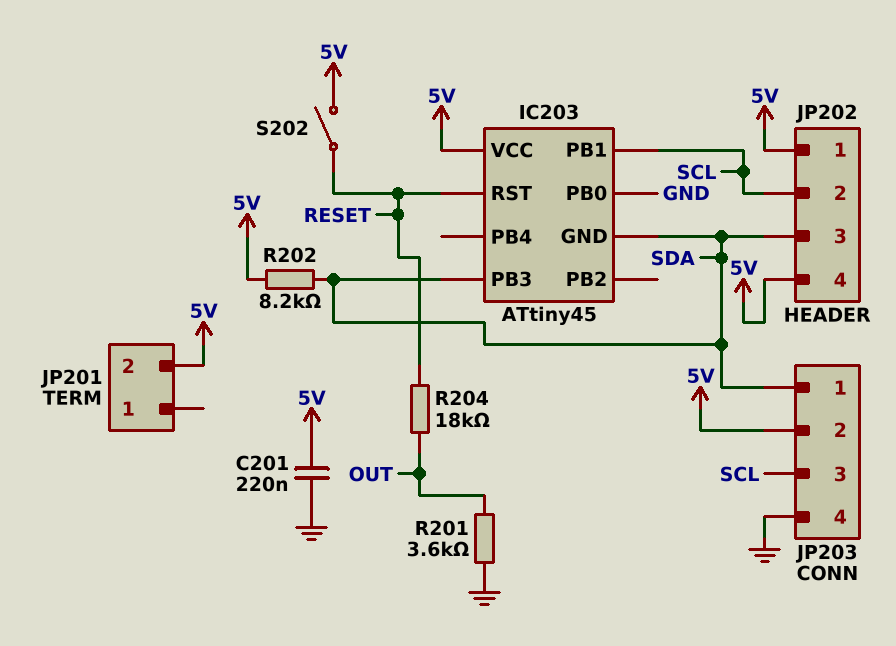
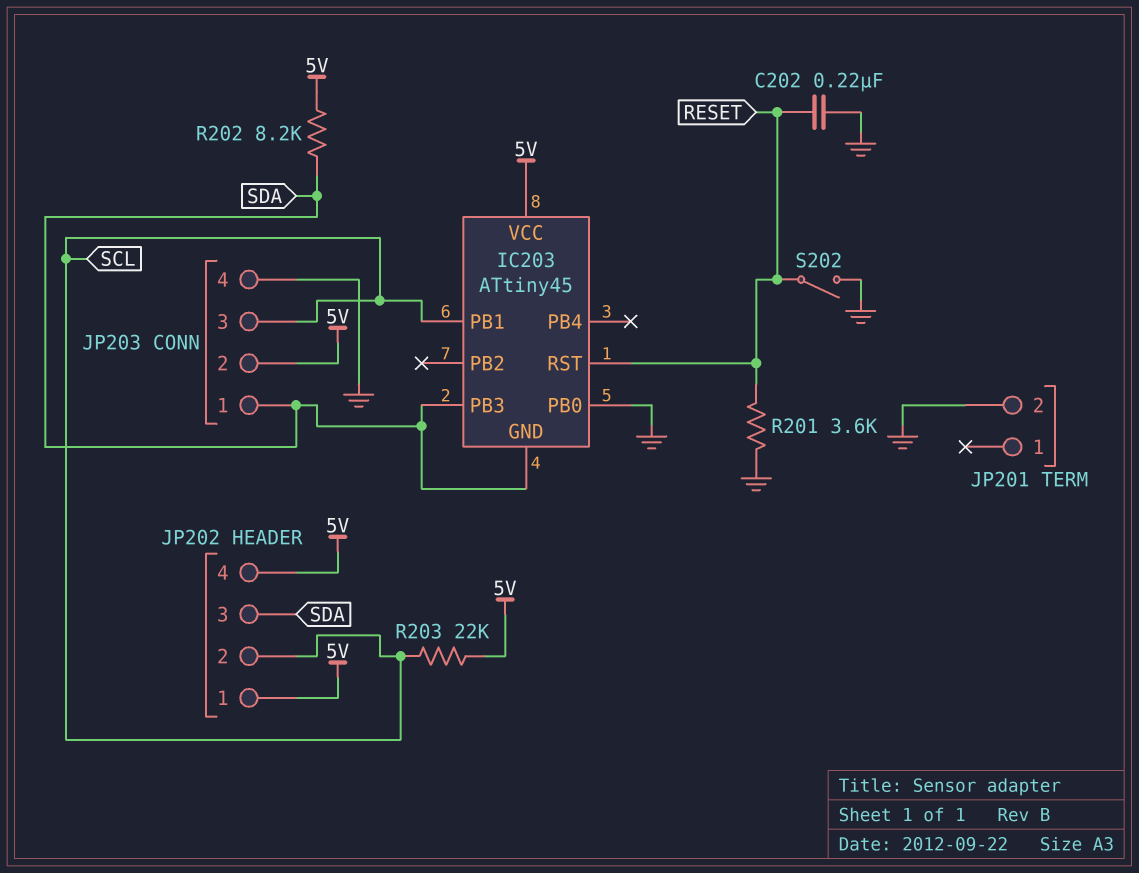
C201: 220nF (5V, GND) -> none
C202: none -> 220nF (GND, RESET)
JP201 pin 2: 5V -> GND
R201: 3.6k (GND, OUT) -> 3.6k (GND, RESET)
R203: none -> 22k (5V, SCL)
R204: 18k (OUT, RESET) -> none
S202: switch (5V, RESET) -> switch (GND, RESET)

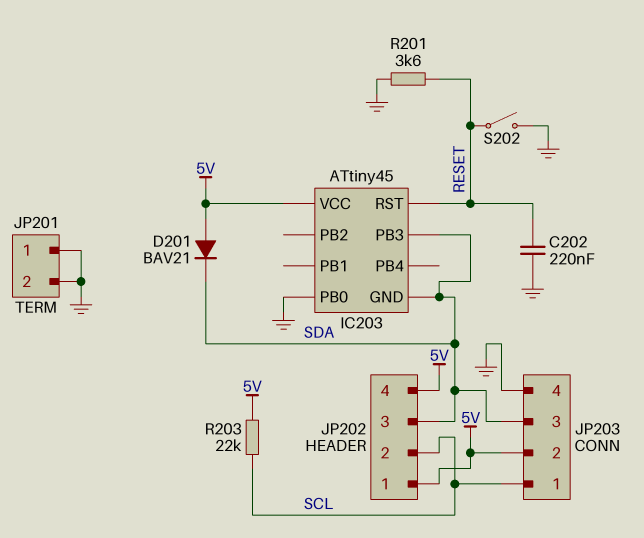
D201: none -> diode BAV21 (A 5V, K SDA)
IC203 pin PB1: SCL -> none
JP201 pin 1: none -> GND
JP203 pin 1: SDA -> SCL
JP203 pin 3: SCL -> SDA
R202: 8.2k (5V, SDA) -> none

